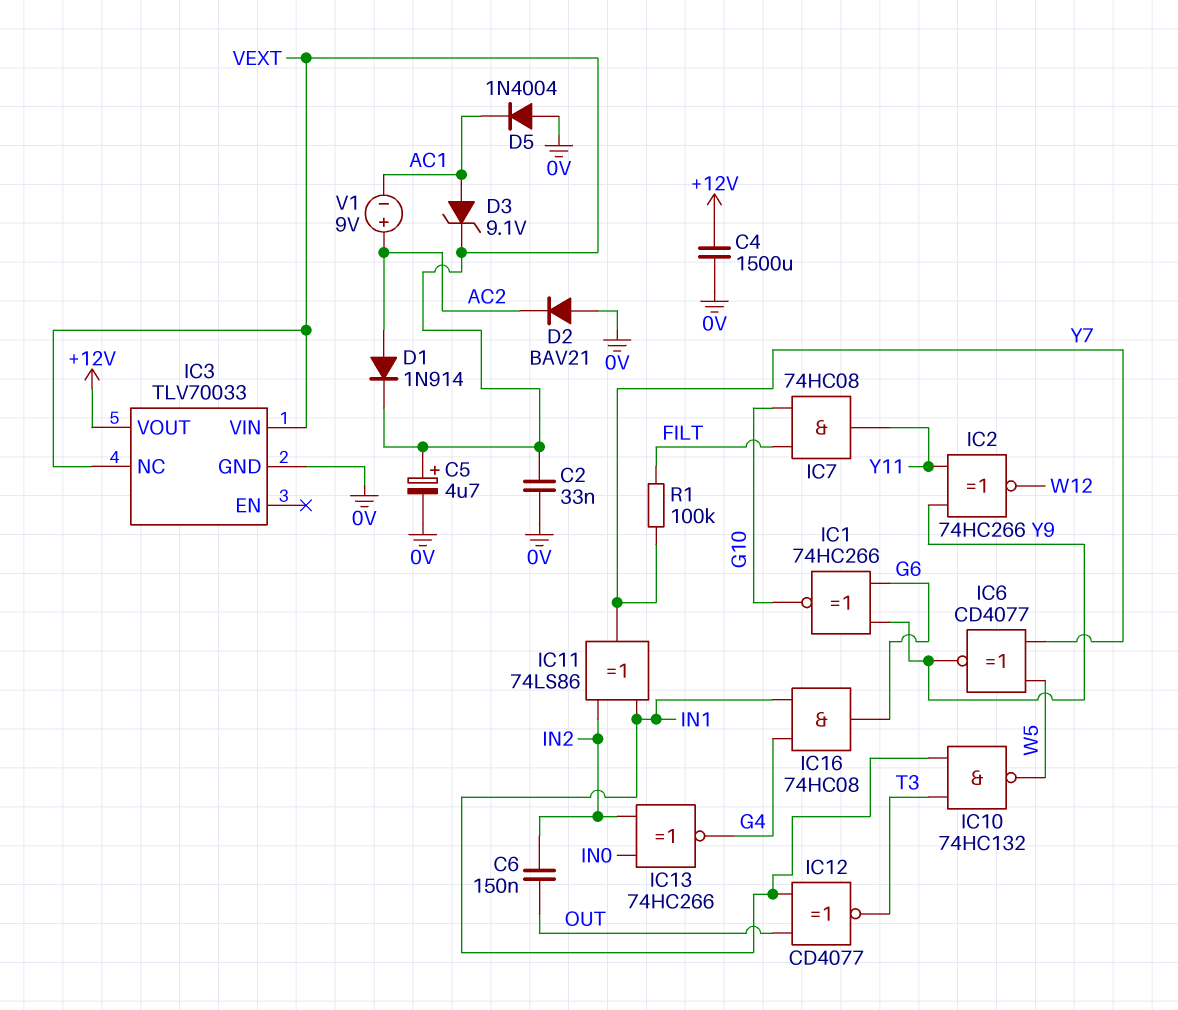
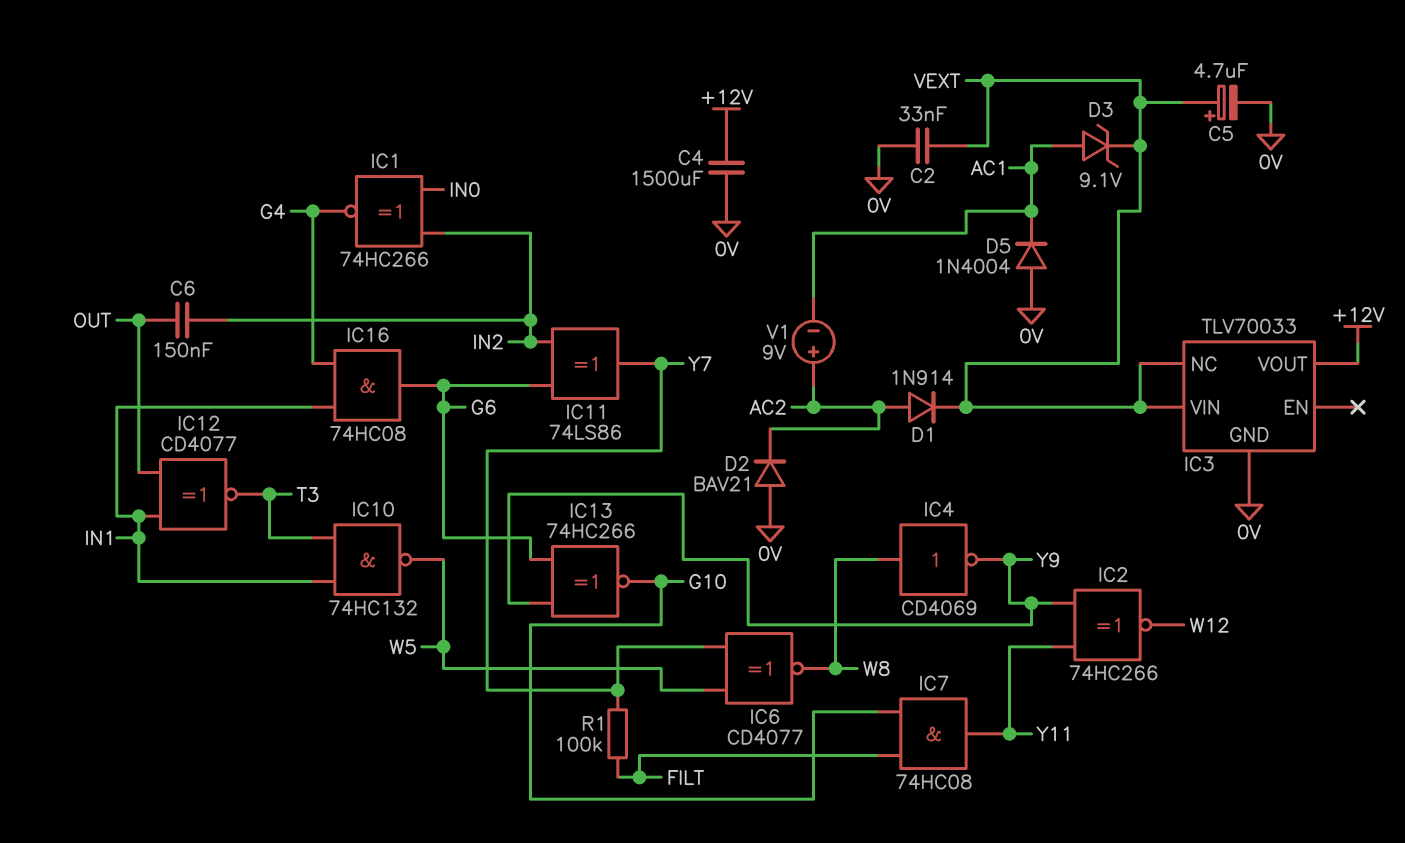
IC1: XNOR 74HC266 (in G6, in Y9, out G10) -> XNOR 74HC266 (in IN0, in IN2, out G4)
IC4: none -> NOT CD4069 (in W8, out Y9)
IC6: XNOR CD4077 (in W5, in Y7, out Y9) -> XNOR CD4077 (in W5, in Y7, out W8)
IC11: XOR 74LS86 (in IN1, in IN2, out Y7) -> XOR 74LS86 (in G6, in IN2, out Y7)
IC13: XNOR 74HC266 (in IN0, in IN2, out G4) -> XNOR 74HC266 (in G6, in Y9, out G10)

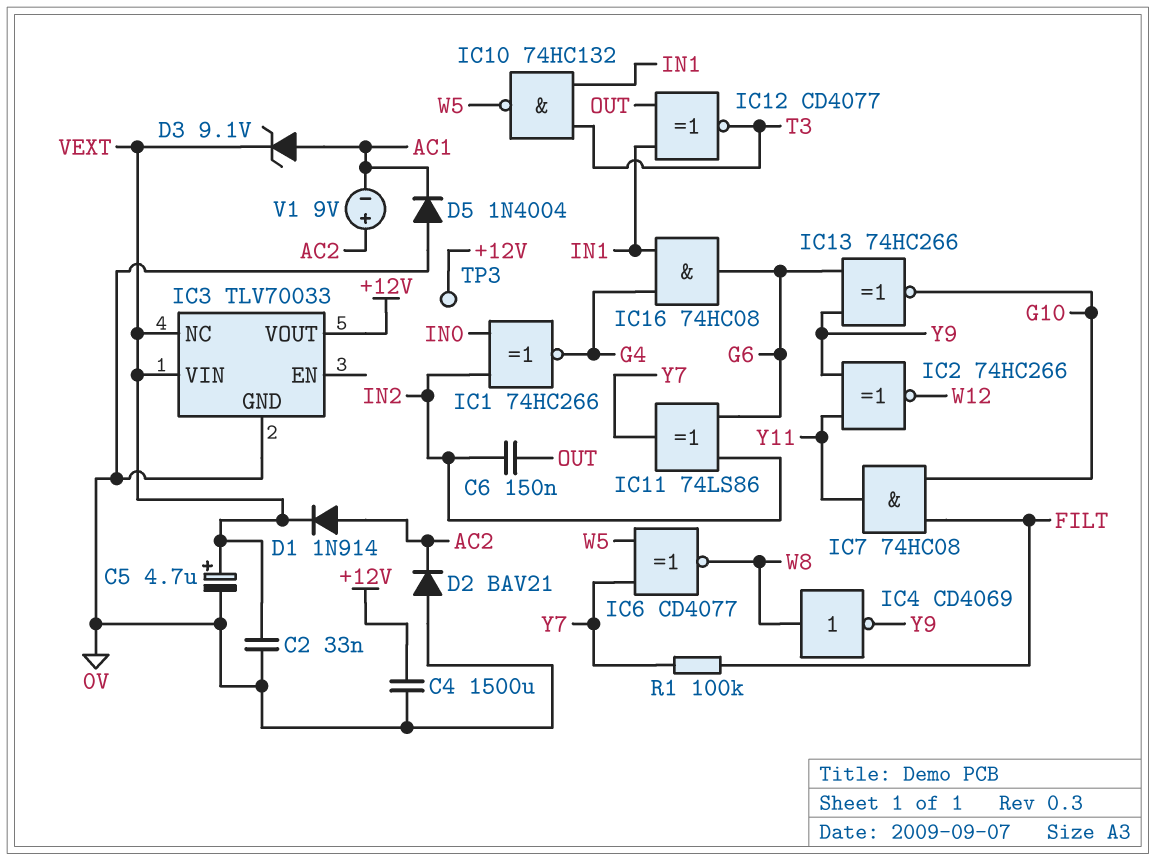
TP3: none -> test point (+12V)

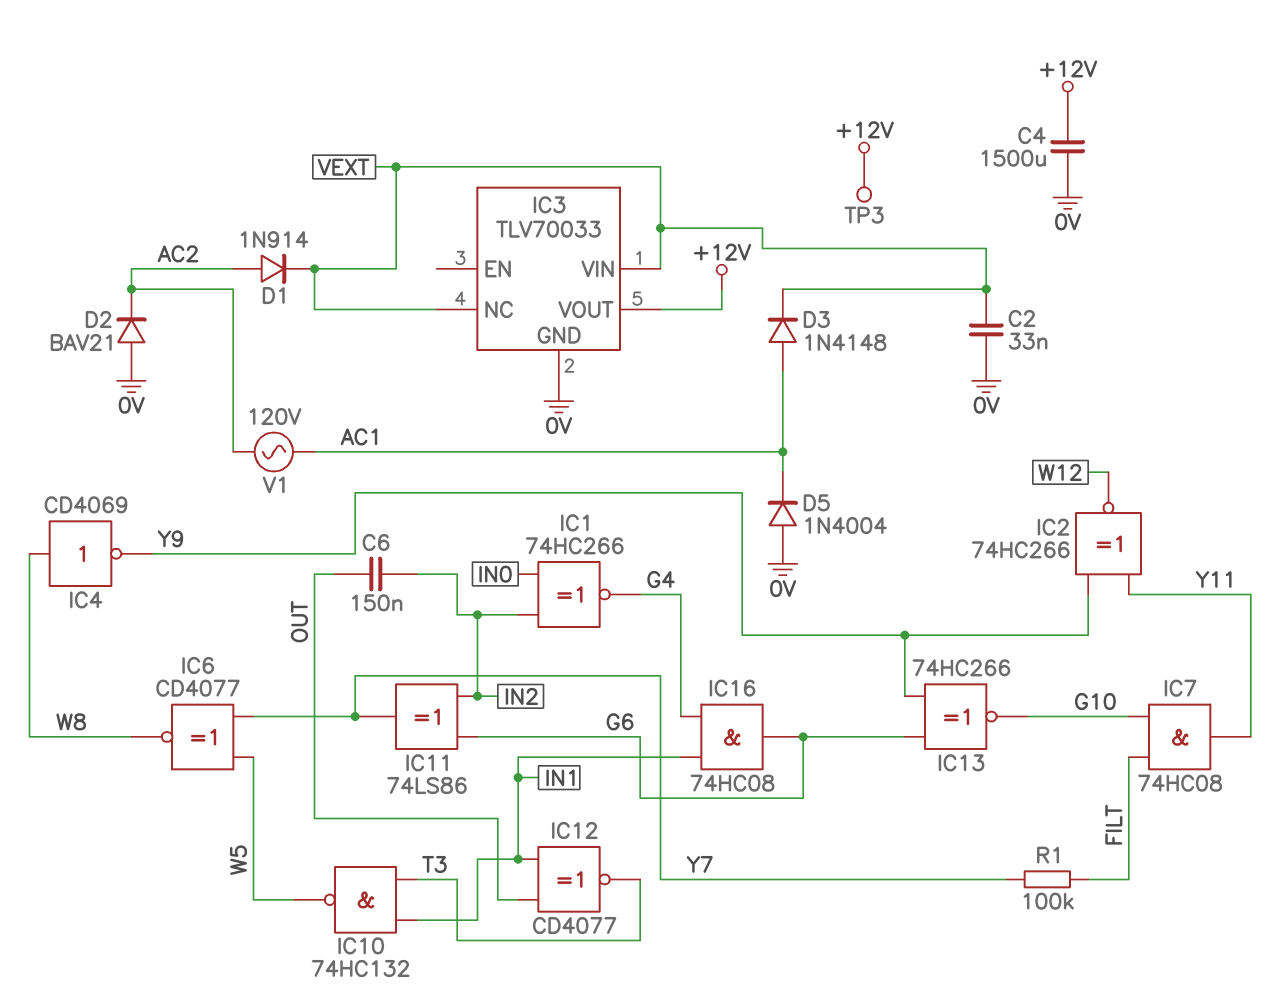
C5: 4.7uF (plus VEXT, minus 0V) -> none
D3: zener 9.1V (A AC1, K VEXT) -> diode 1N4148 (A AC1, K VEXT)
V1: 9V (plus AC2, minus AC1) -> AC 120V (AC1, AC2)

